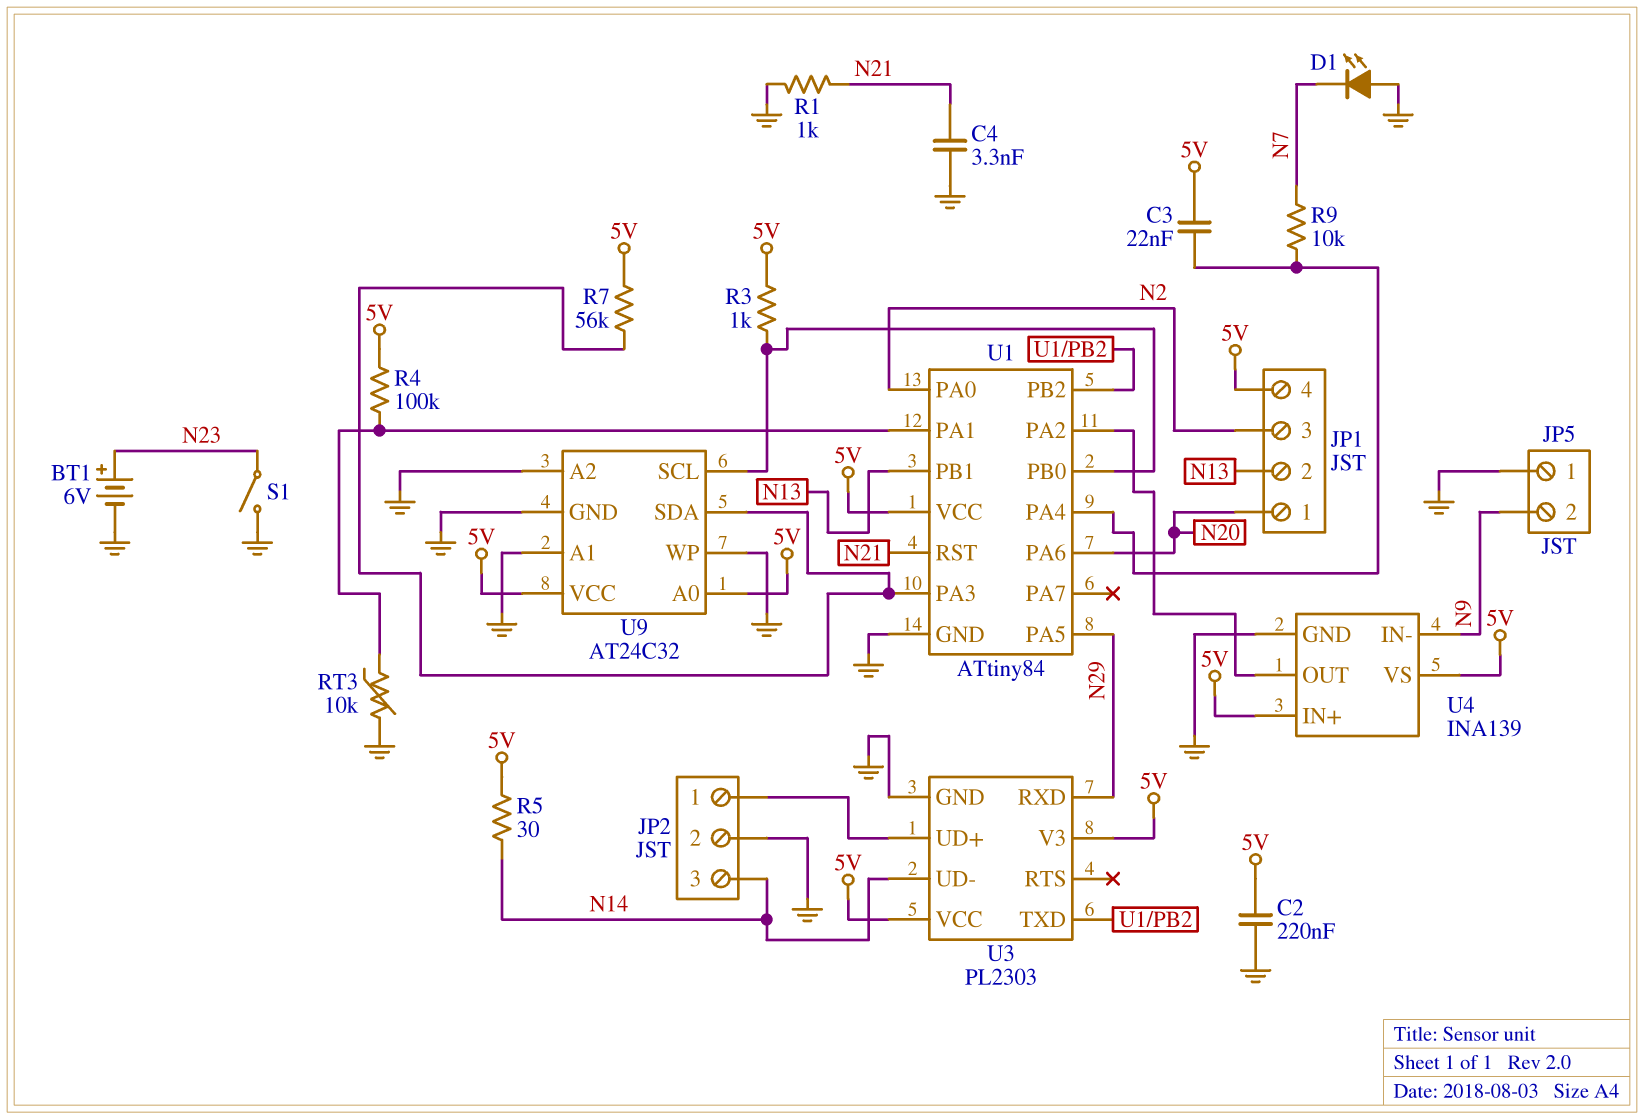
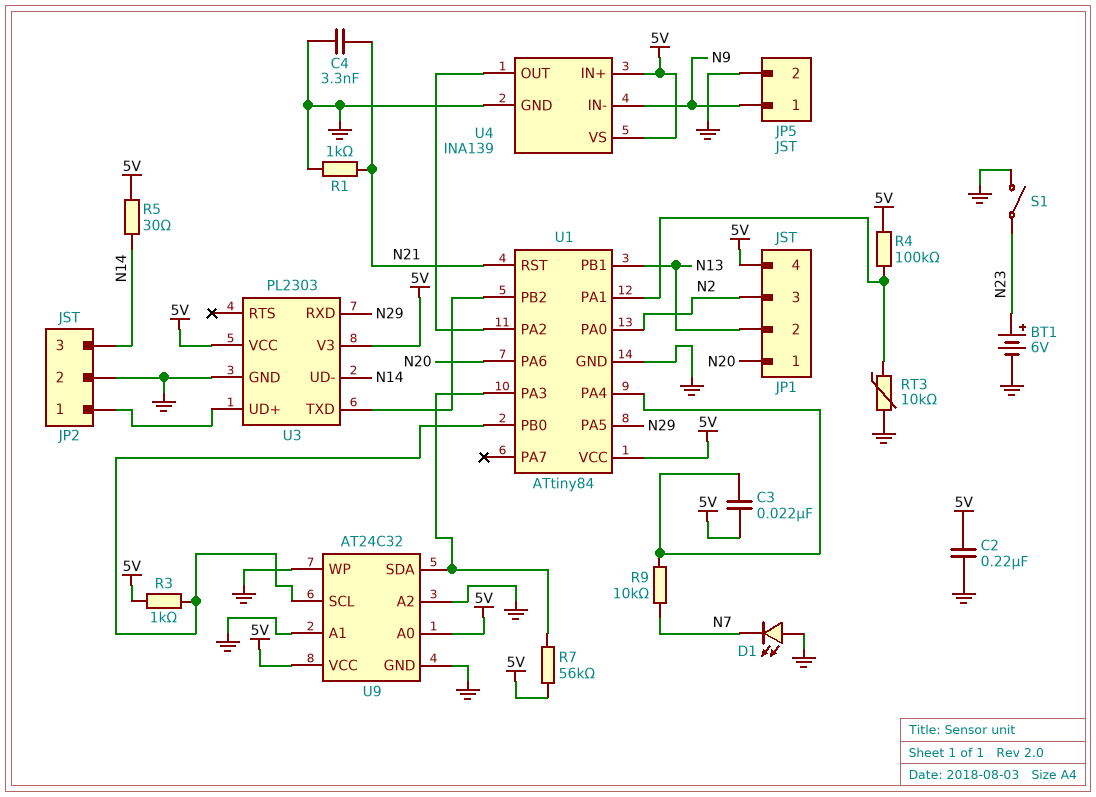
JP5 pin 1: GND -> N9
JP5 pin 2: N9 -> GND

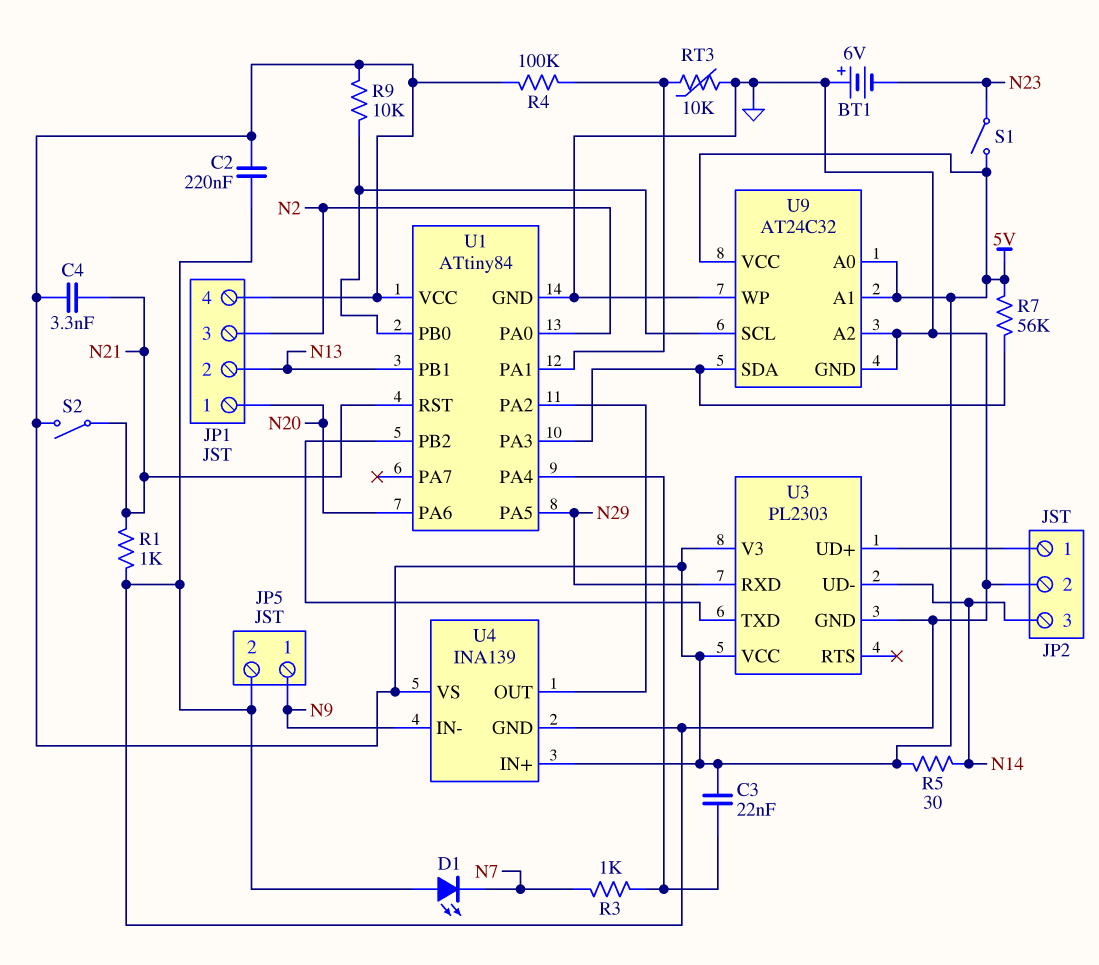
BT1: 6V (plus N23, minus GND) -> 6V (plus GND, minus N23)
C4: 3.3nF (GND, N21) -> 3.3nF (5V, N21)
R3: 1k (5V, U1/PB0) -> 1k (N7, U1/PA4)
R9: 10k (N7, U1/PA4) -> 10k (5V, U1/PB0)
S1: switch (GND, N23) -> switch (5V, N23)
S2: none -> switch (5V, N21)
U9 pin A1: GND -> 5V

